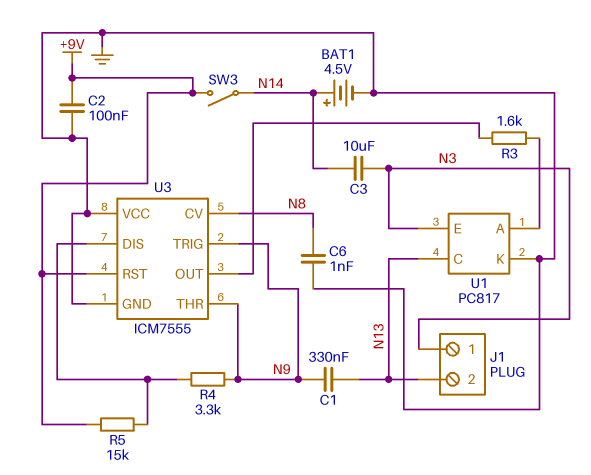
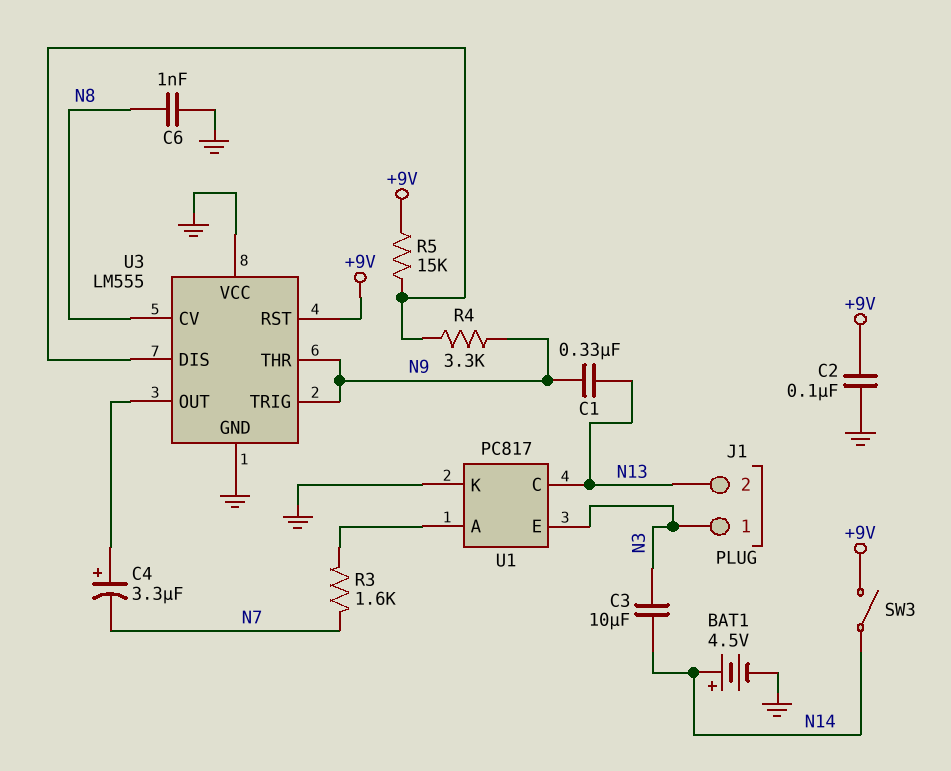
C4: none -> 3.3uF (plus U3/OUT, minus N7)
R3: 1.6k (U1/A, U3/OUT) -> 1.6k (N7, U1/A)
U3: ICM7555 -> LM555

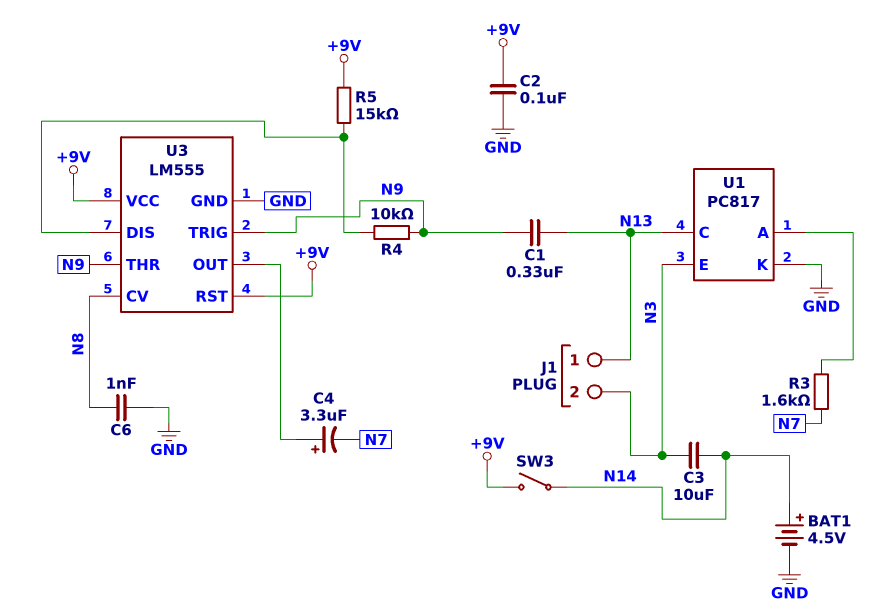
J1 pin 1: N3 -> N13
J1 pin 2: N13 -> N3
R4: 3.3k (N9, U3/DIS) -> 10k (N9, U3/DIS)
U3 pin VCC: GND -> +9V

